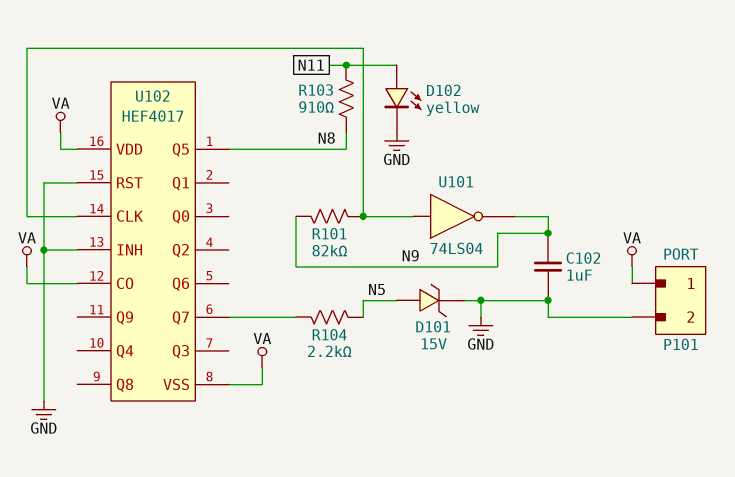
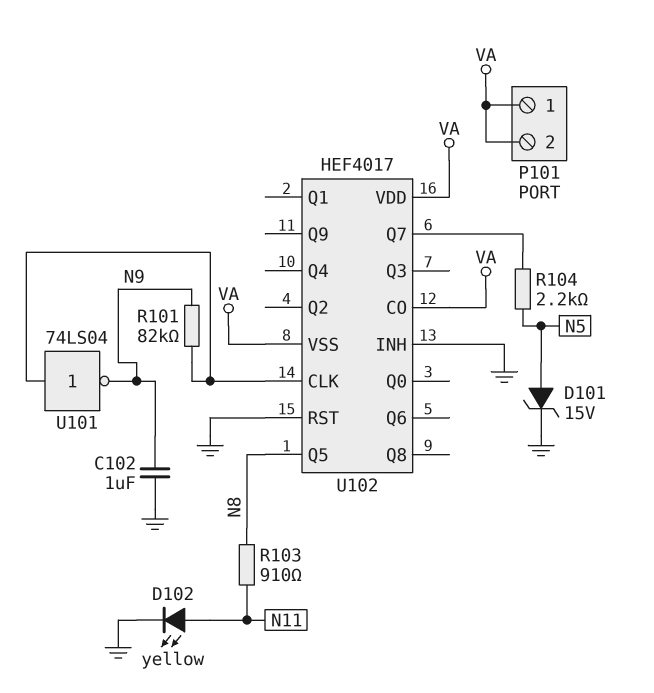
P101 pin 2: GND -> VA

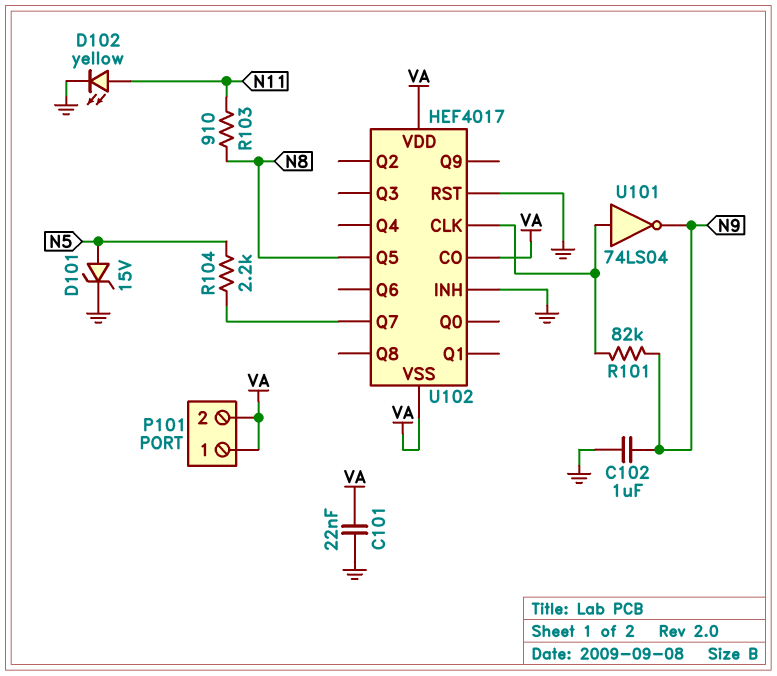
C101: none -> 22nF (GND, VA)

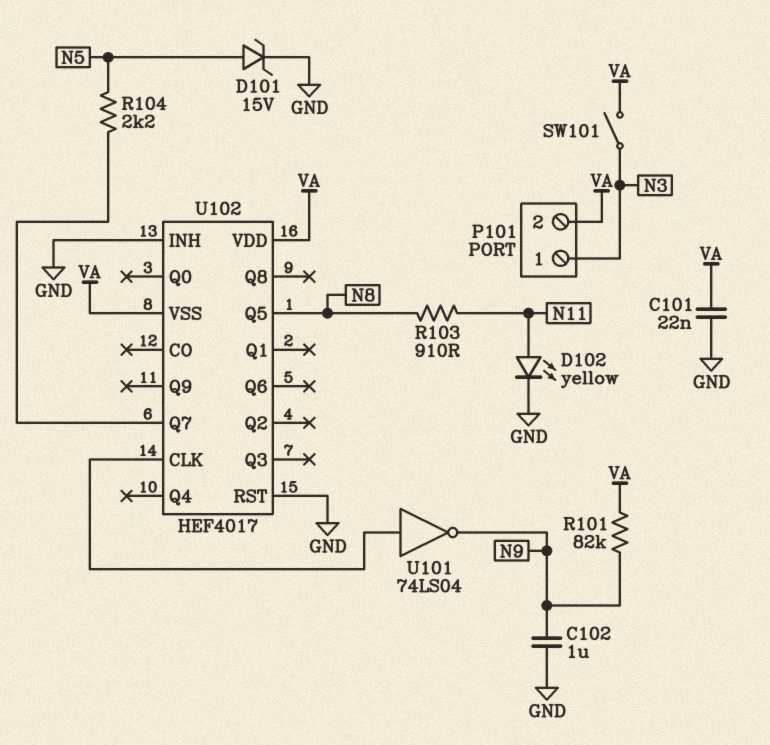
P101 pin 1: VA -> N3
R101: 82k (N9, U102/CLK) -> 82k (N9, VA)
SW101: none -> switch (N3, VA)
U102 pin CO: VA -> none

